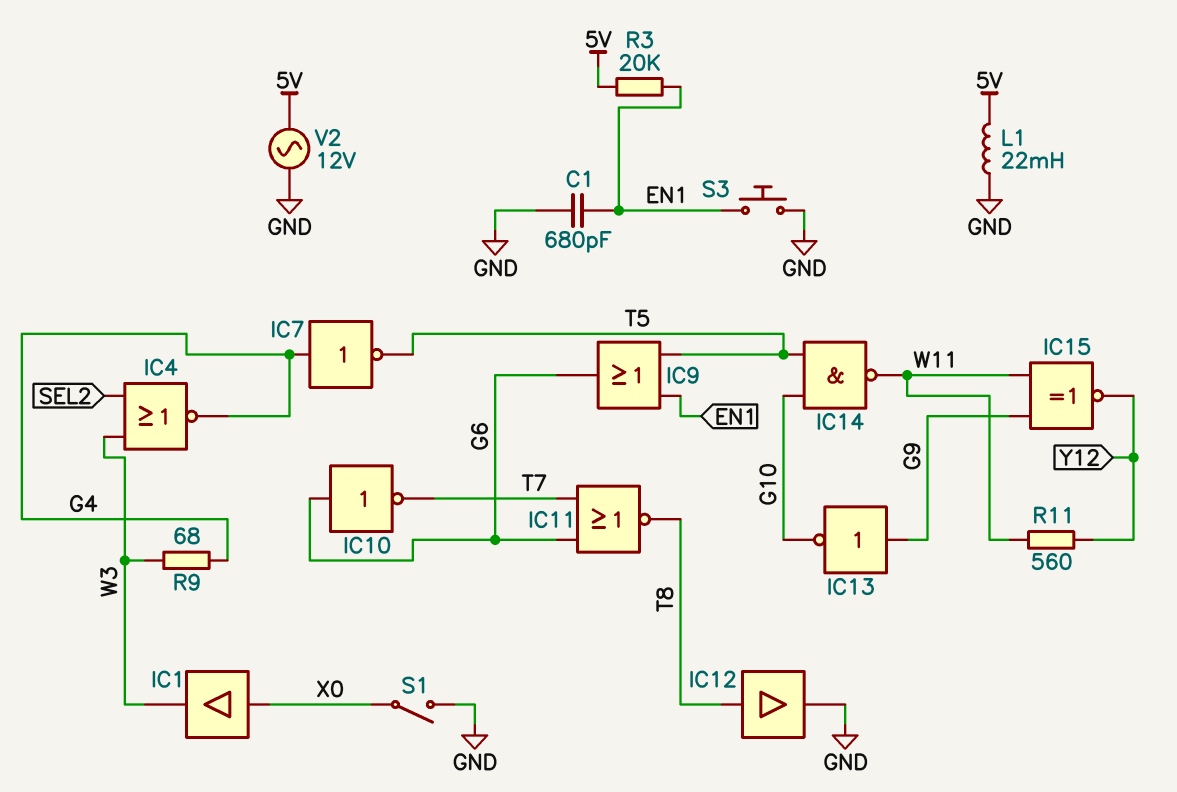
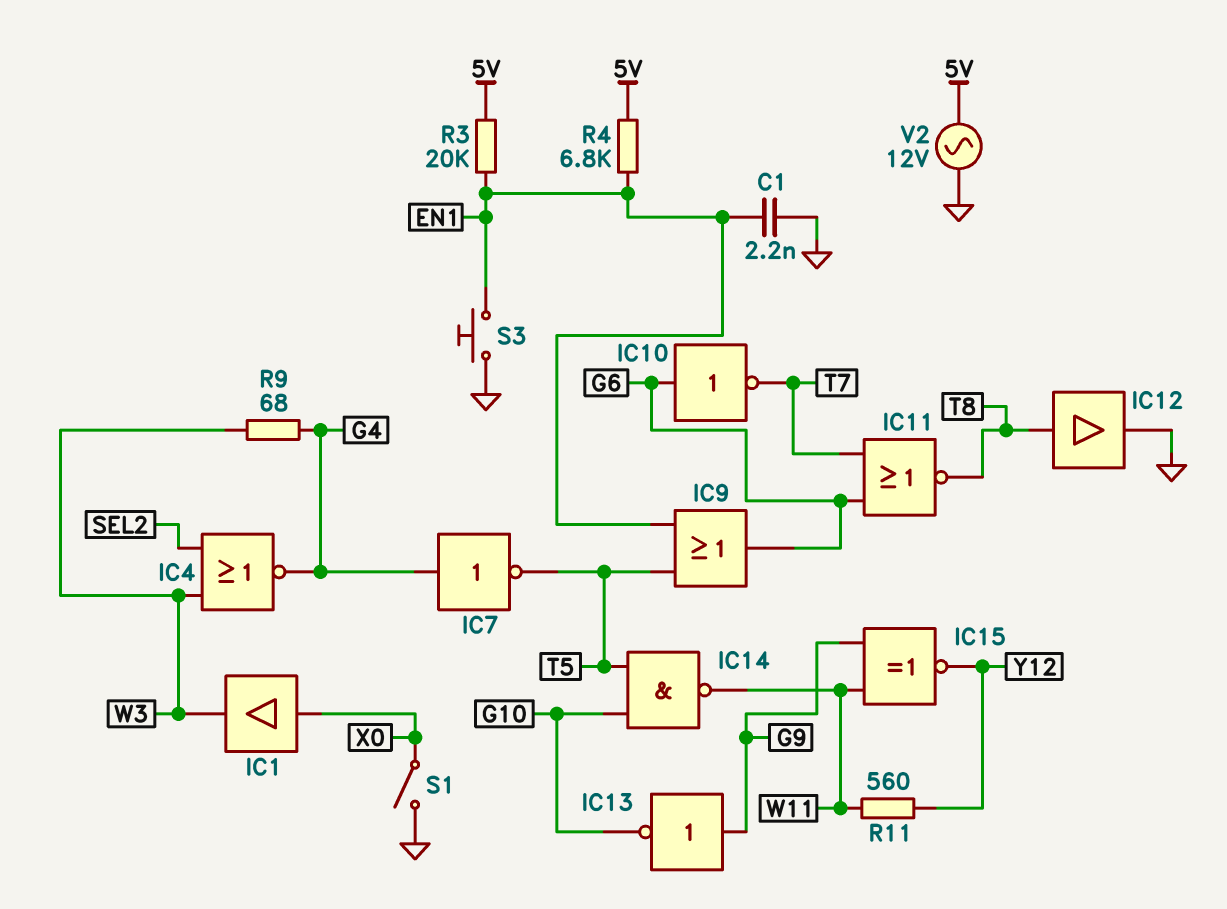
C1: 680pF (EN1, GND) -> 2.2nF (EN1, GND)
L1: 22mH (5V, GND) -> none
R4: none -> 6.8k (5V, EN1)

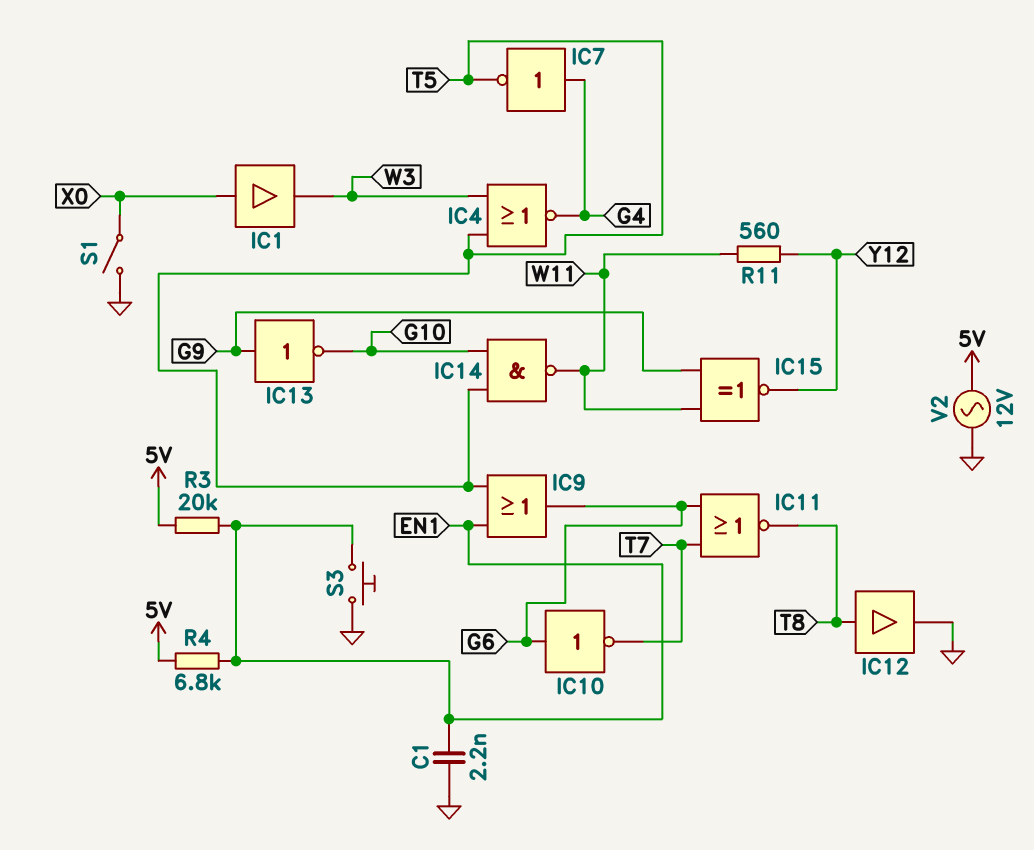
IC4: NOR (in SEL2, in W3, out G4) -> NOR (in T5, in W3, out G4)
R9: 68 (G4, W3) -> none

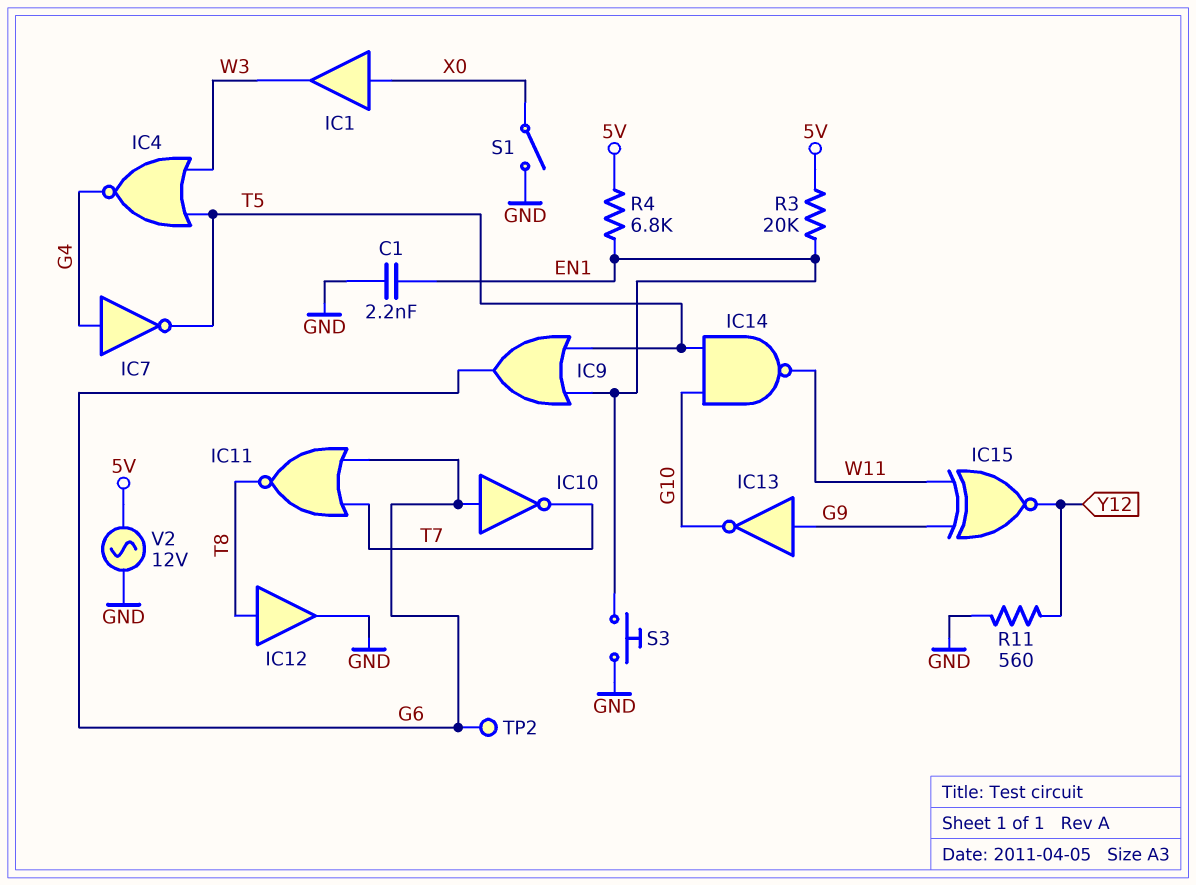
R11: 560 (W11, Y12) -> 560 (GND, Y12)
TP2: none -> test point (G6)

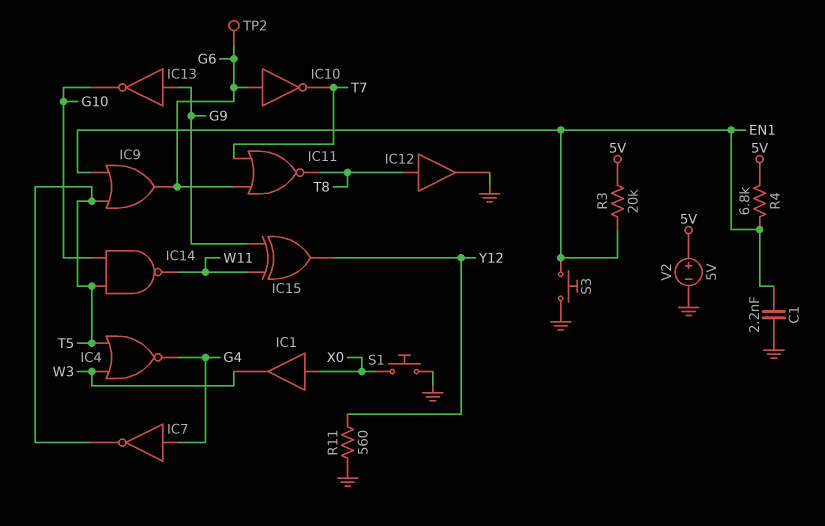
IC15: XNOR (in G9, in W11, out Y12) -> XOR (in G9, in W11, out Y12)
S1: switch (GND, X0) -> button (GND, X0)
V2: AC 12V (5V, GND) -> 5V (plus 5V, minus GND)

